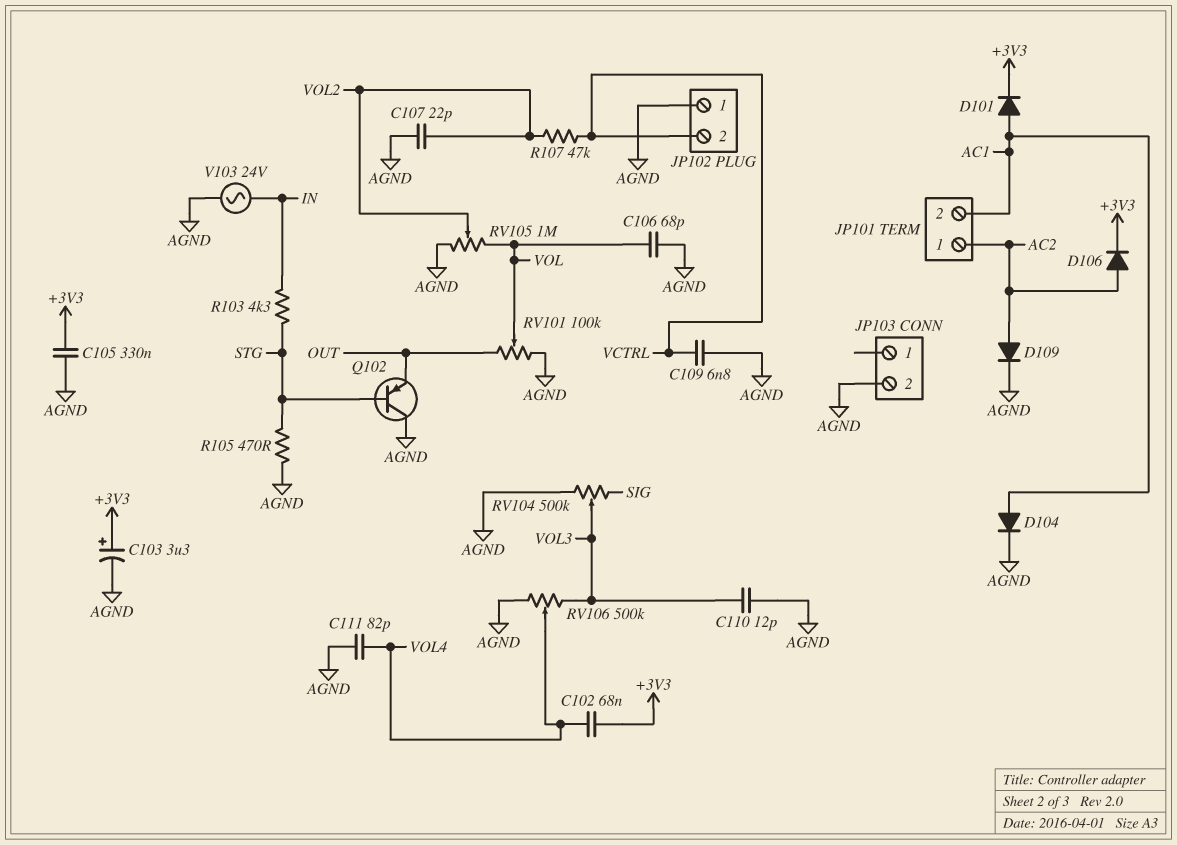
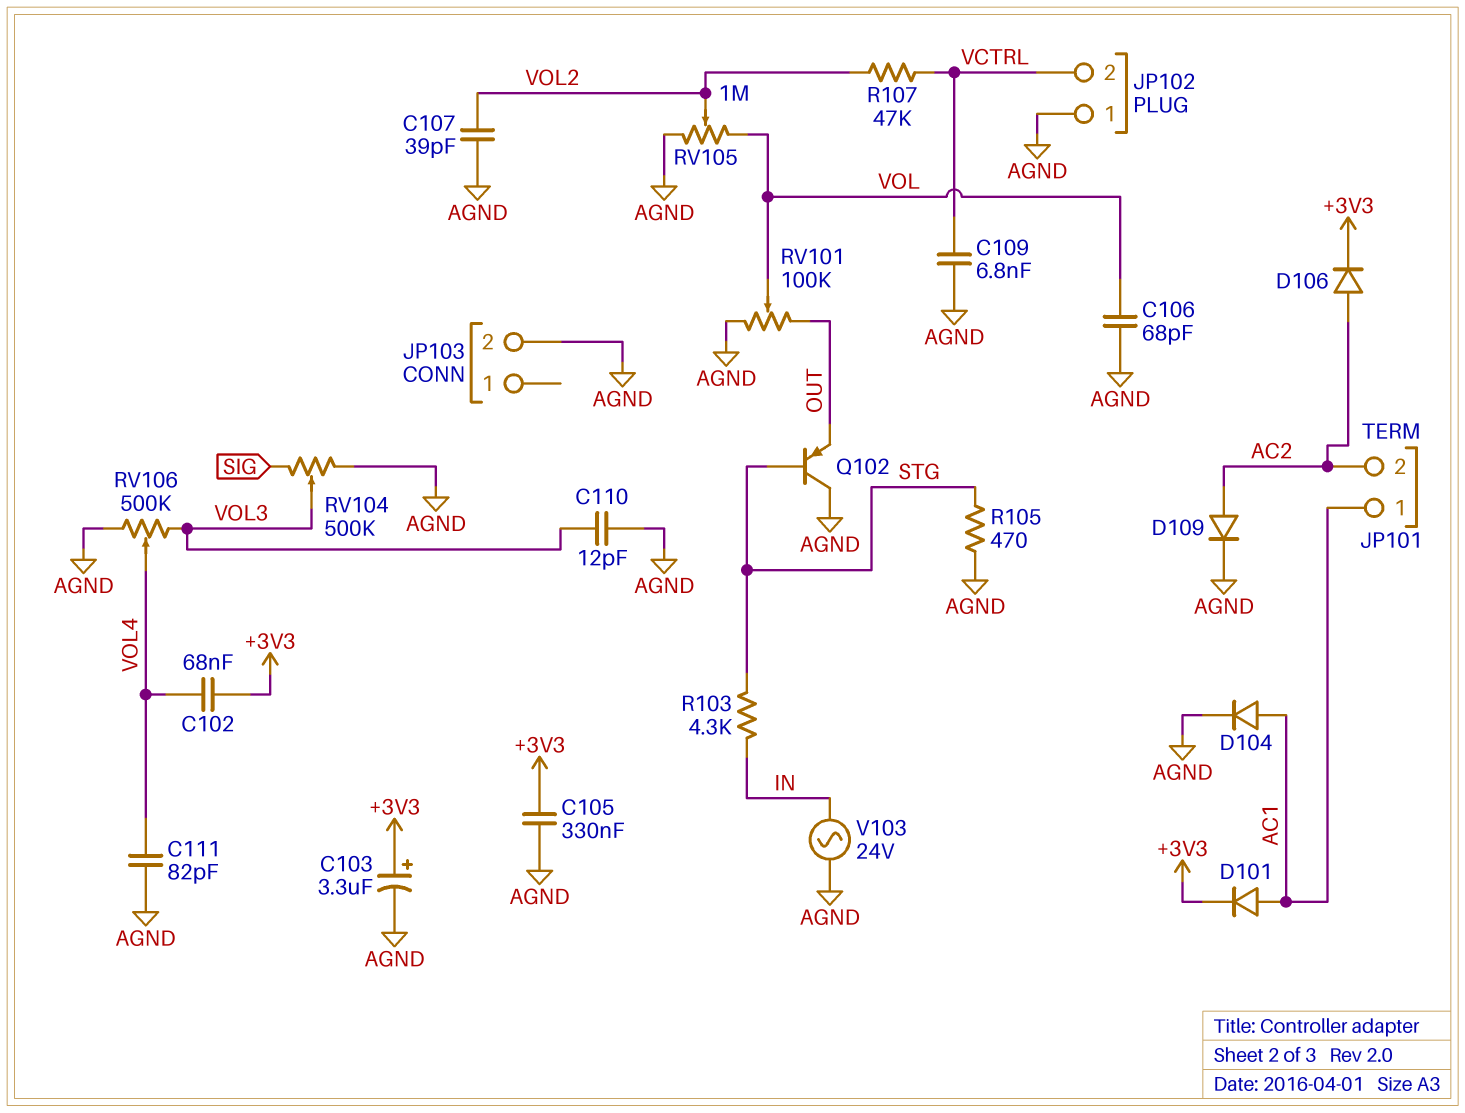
C107: 22pF (AGND, VOL2) -> 39pF (AGND, VOL2)
JP101 pin 1: AC2 -> AC1
JP101 pin 2: AC1 -> AC2

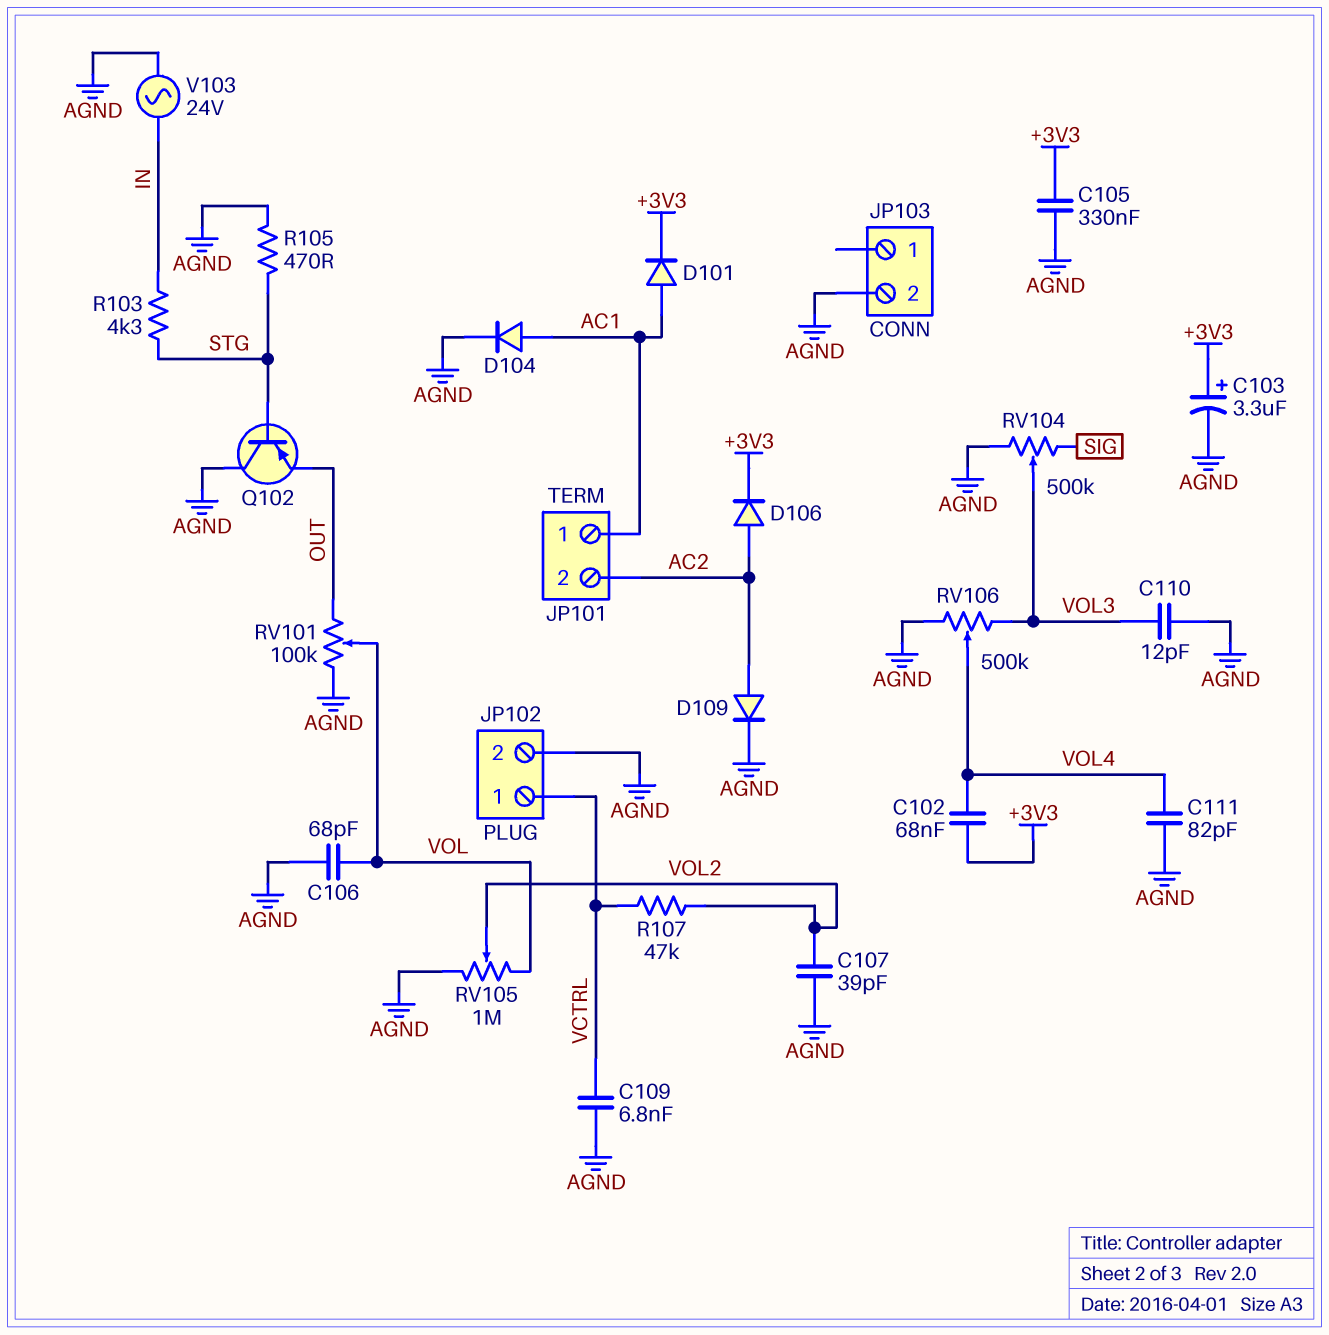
JP102 pin 1: AGND -> VCTRL
JP102 pin 2: VCTRL -> AGND

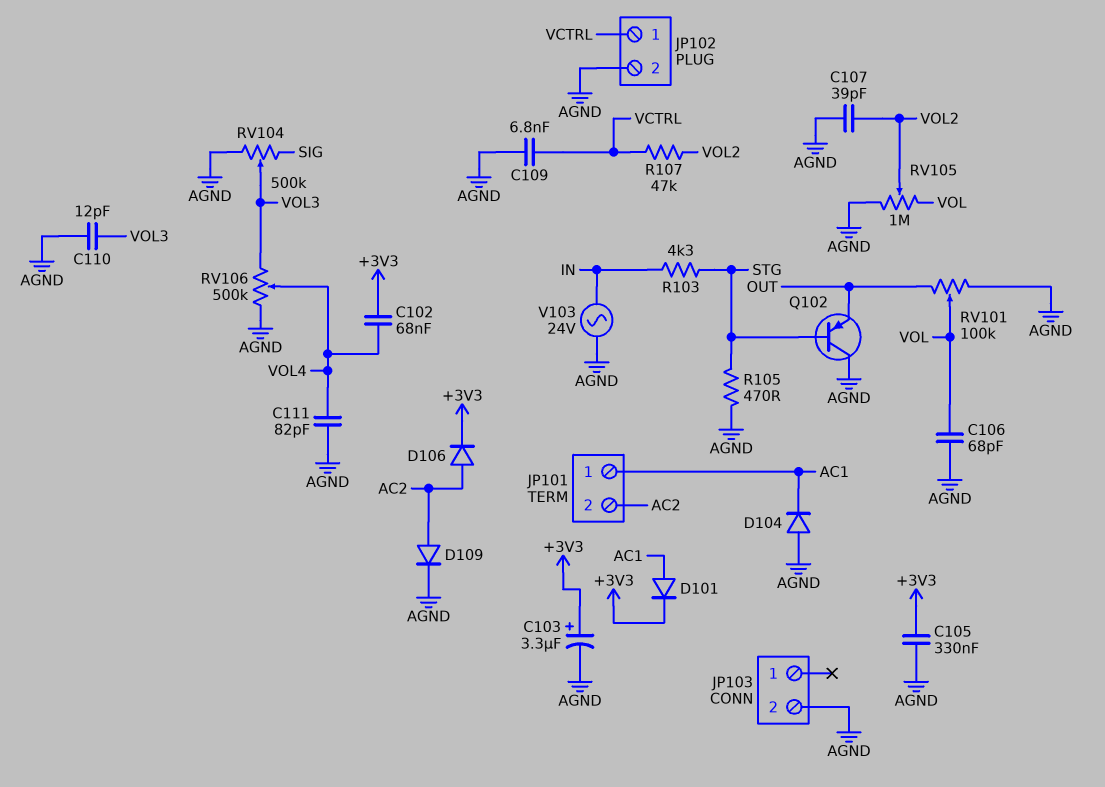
D104: diode (A AC1, K AGND) -> diode (A AGND, K AC1)

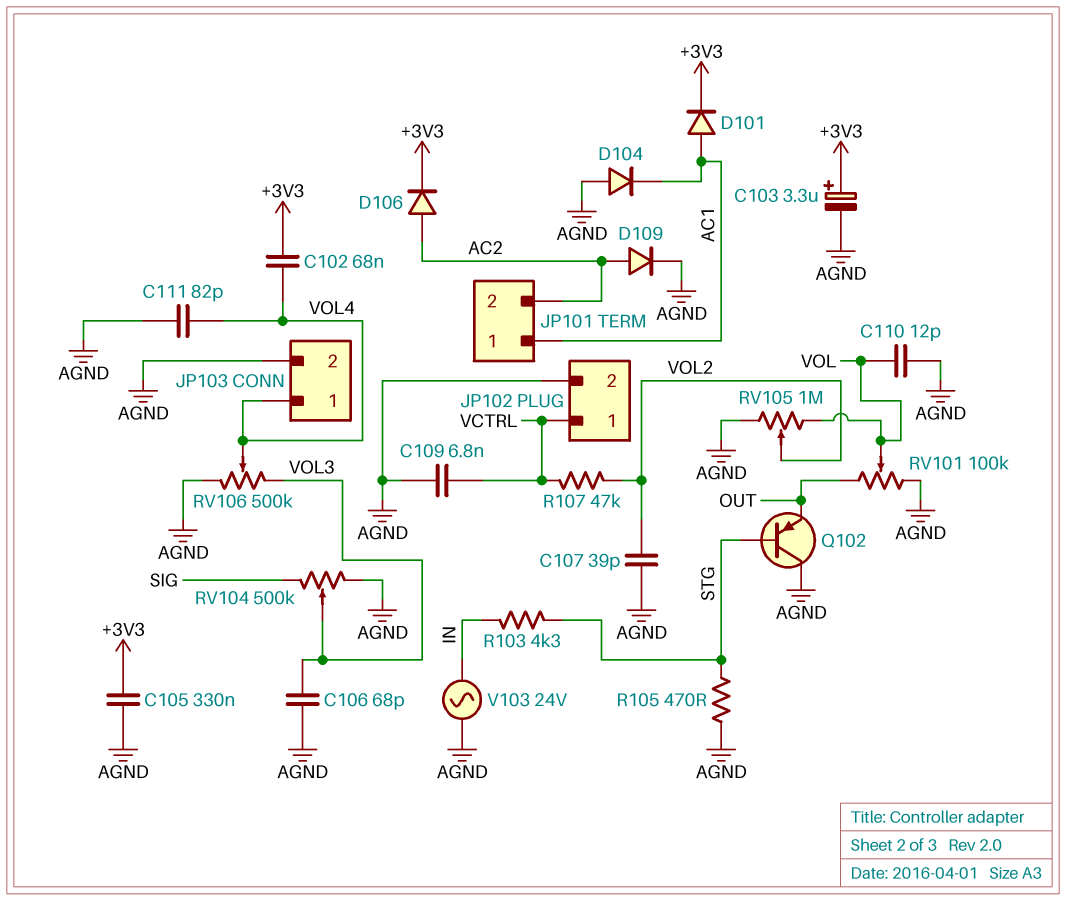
C106: 68pF (AGND, VOL) -> 68pF (AGND, VOL3)
C110: 12pF (AGND, VOL3) -> 12pF (AGND, VOL)
JP103 pin 1: none -> VOL4

